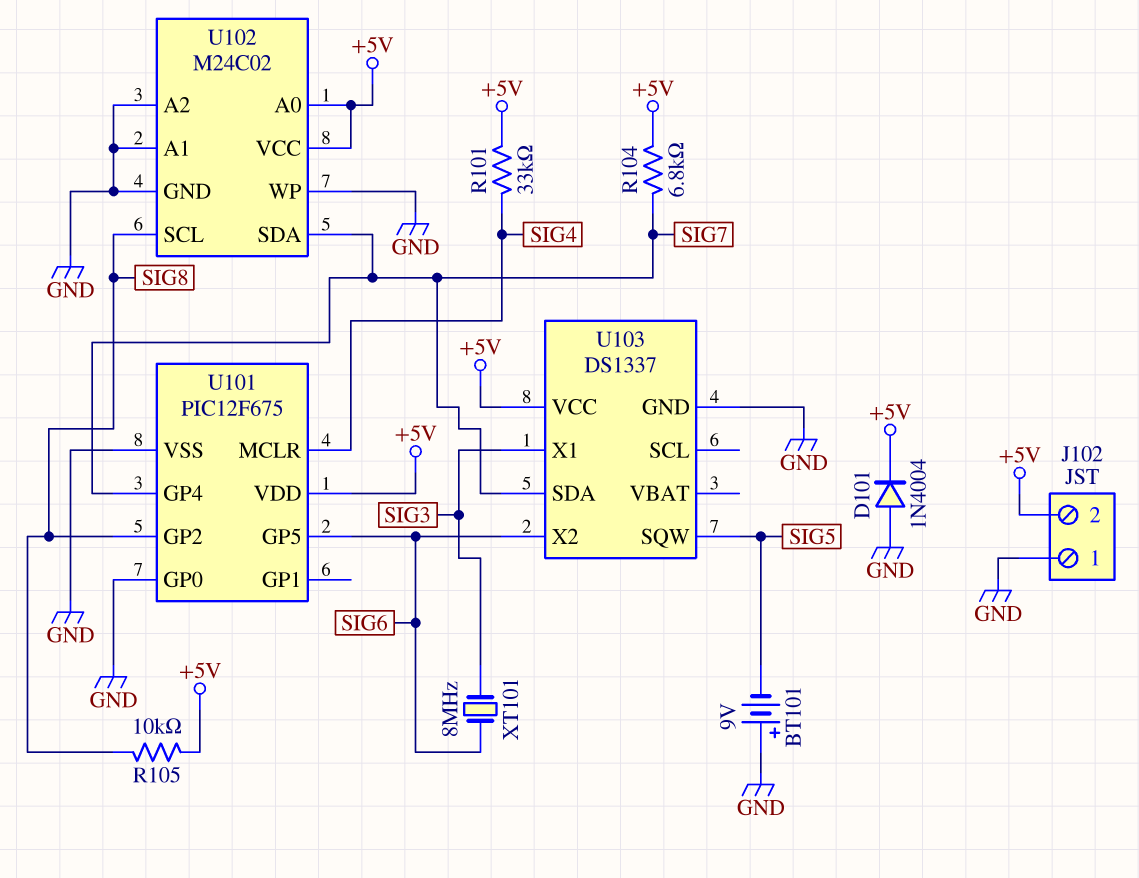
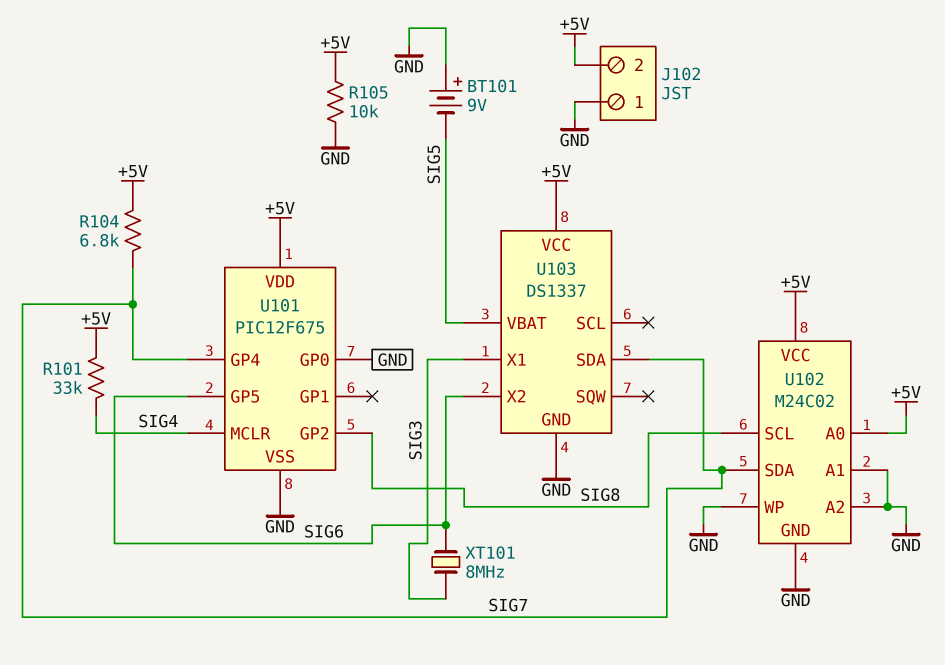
D101: diode 1N4004 (A GND, K +5V) -> none
R105: 10k (+5V, SIG8) -> 10k (+5V, GND)
U103 pin SQW: SIG5 -> none
U103 pin VBAT: none -> SIG5

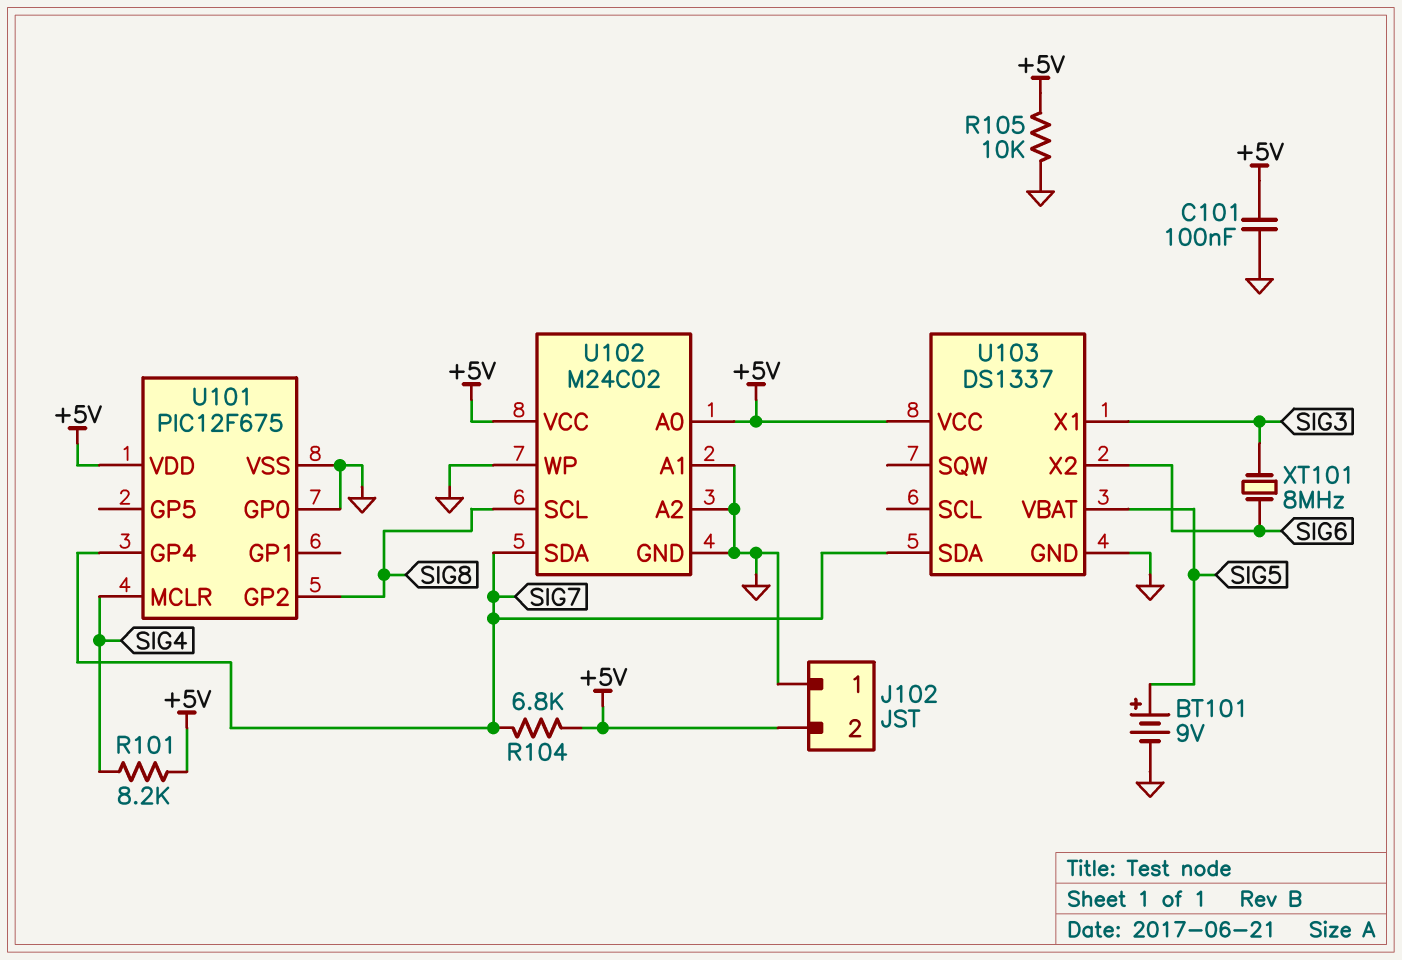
BT101: 9V (plus GND, minus SIG5) -> 9V (plus SIG5, minus GND)
C101: none -> 100nF (+5V, GND)
R101: 33k (+5V, SIG4) -> 8.2k (+5V, SIG4)
U101 pin GP5: SIG6 -> none

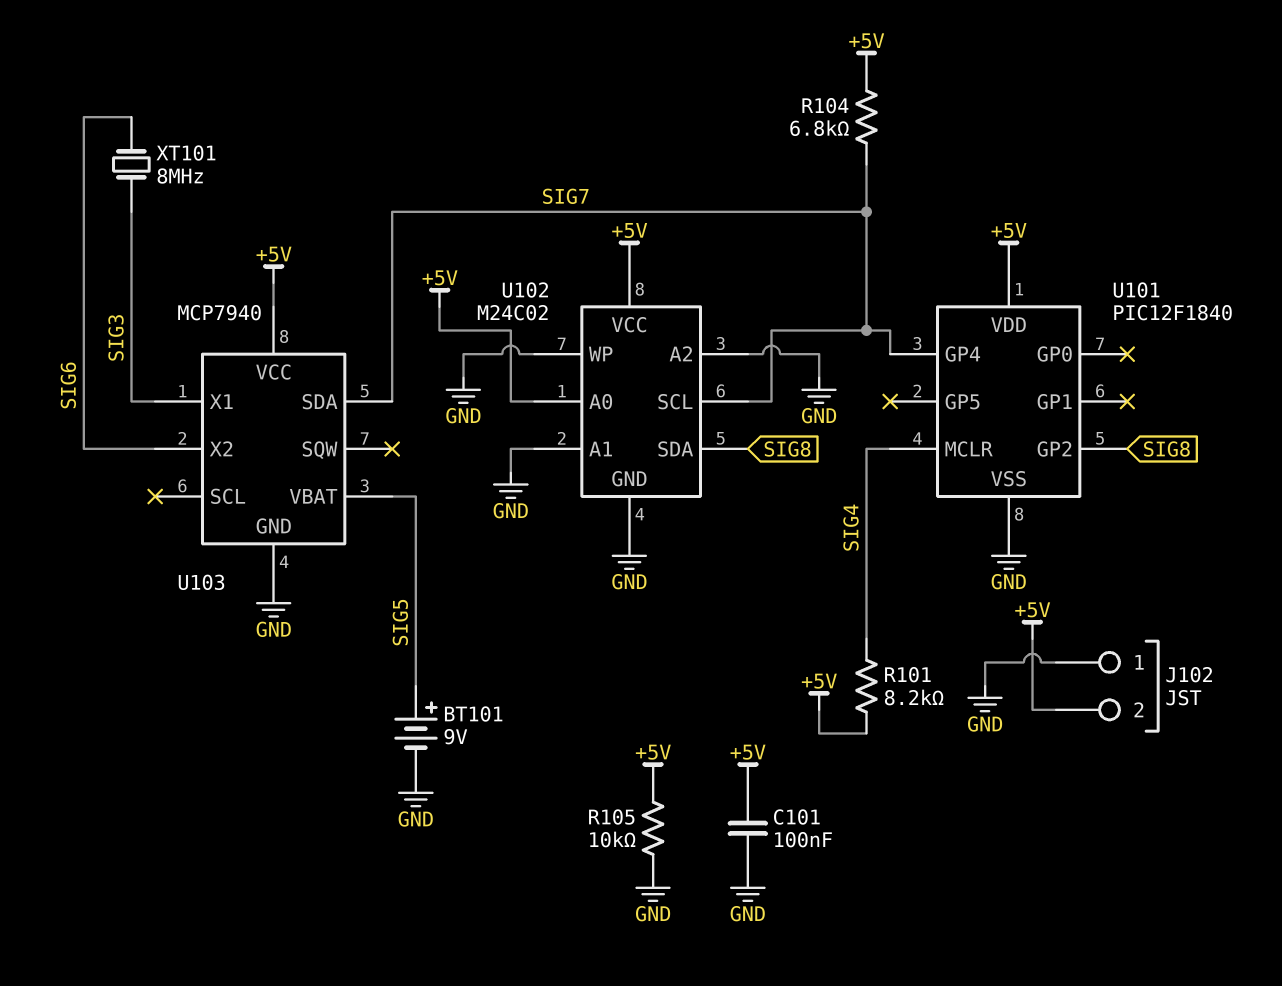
U101: PIC12F675 -> PIC12F1840
U101 pin GP0: GND -> none
U102 pin SCL: SIG8 -> SIG7
U102 pin SDA: SIG7 -> SIG8
U103: DS1337 -> MCP7940

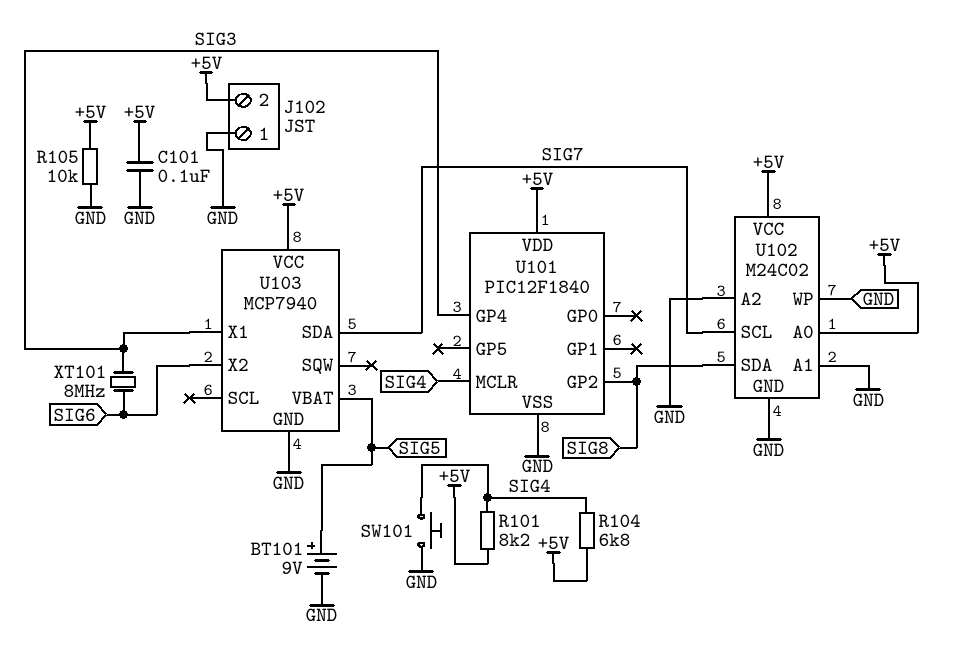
R104: 6.8k (+5V, SIG7) -> 6.8k (+5V, SIG4)
SW101: none -> button (GND, SIG4)
U101 pin GP4: SIG7 -> SIG3

